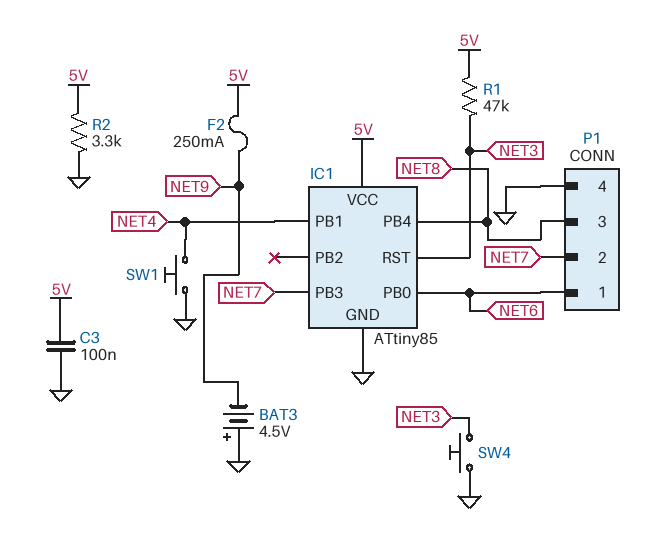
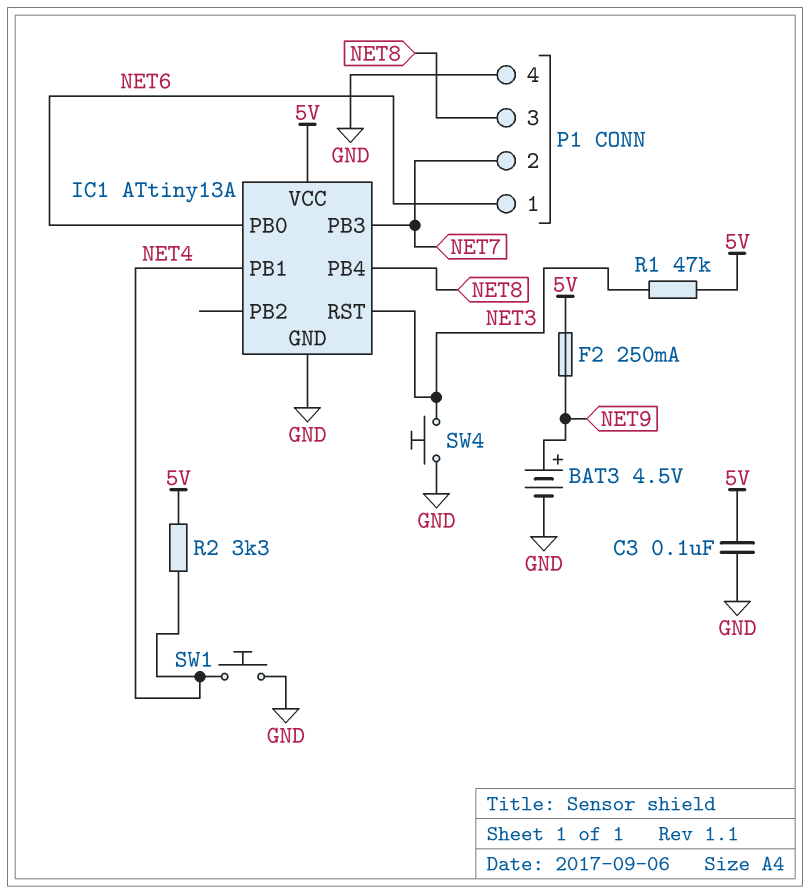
BAT3: 4.5V (plus GND, minus NET9) -> 4.5V (plus NET9, minus GND)
IC1: ATtiny85 -> ATtiny13A
R2: 3.3k (5V, GND) -> 3.3k (5V, NET4)

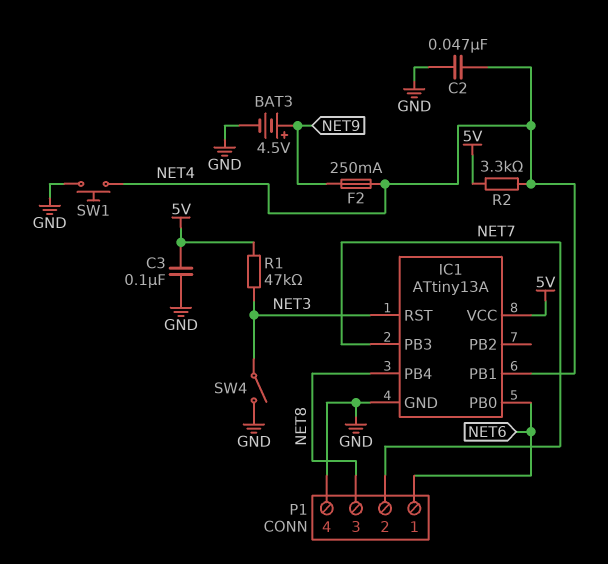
C2: none -> 47nF (GND, NET4)
F2: 250mA (5V, NET9) -> 250mA (NET4, NET9)
SW4: button (GND, NET3) -> switch (GND, NET3)

